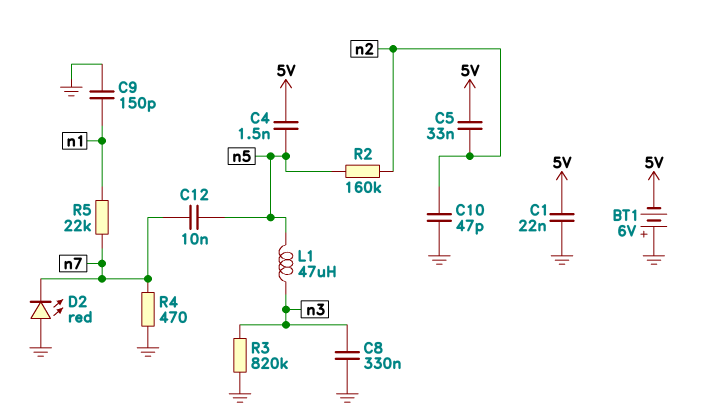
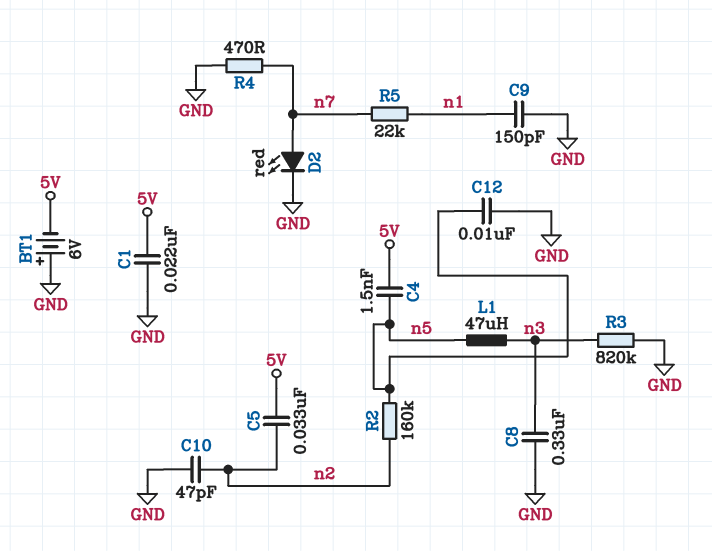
C12: 10nF (n5, n7) -> 10nF (GND, n5)
D2: LED red (A GND, K n7) -> LED red (A n7, K GND)

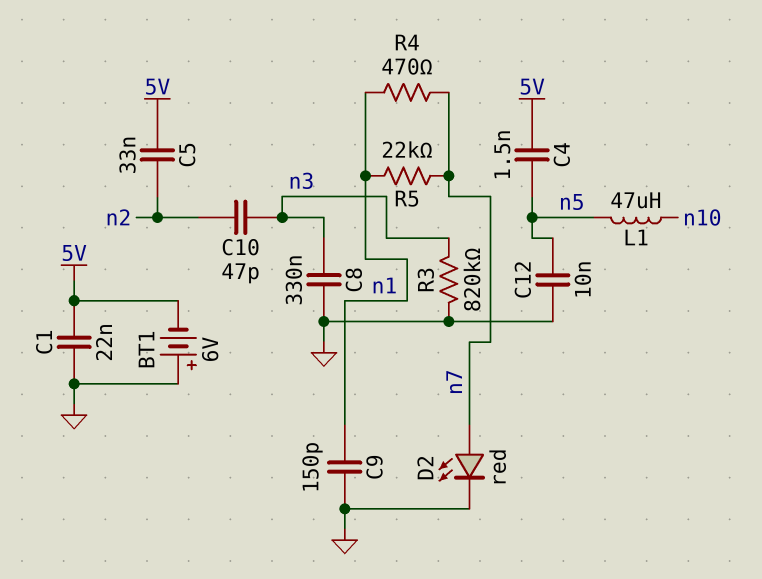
C10: 47pF (GND, n2) -> 47pF (n2, n3)
L1: 47uH (n3, n5) -> 47uH (n5, n10)
R2: 160k (n2, n5) -> none
R4: 470 (GND, n7) -> 470 (n1, n7)

